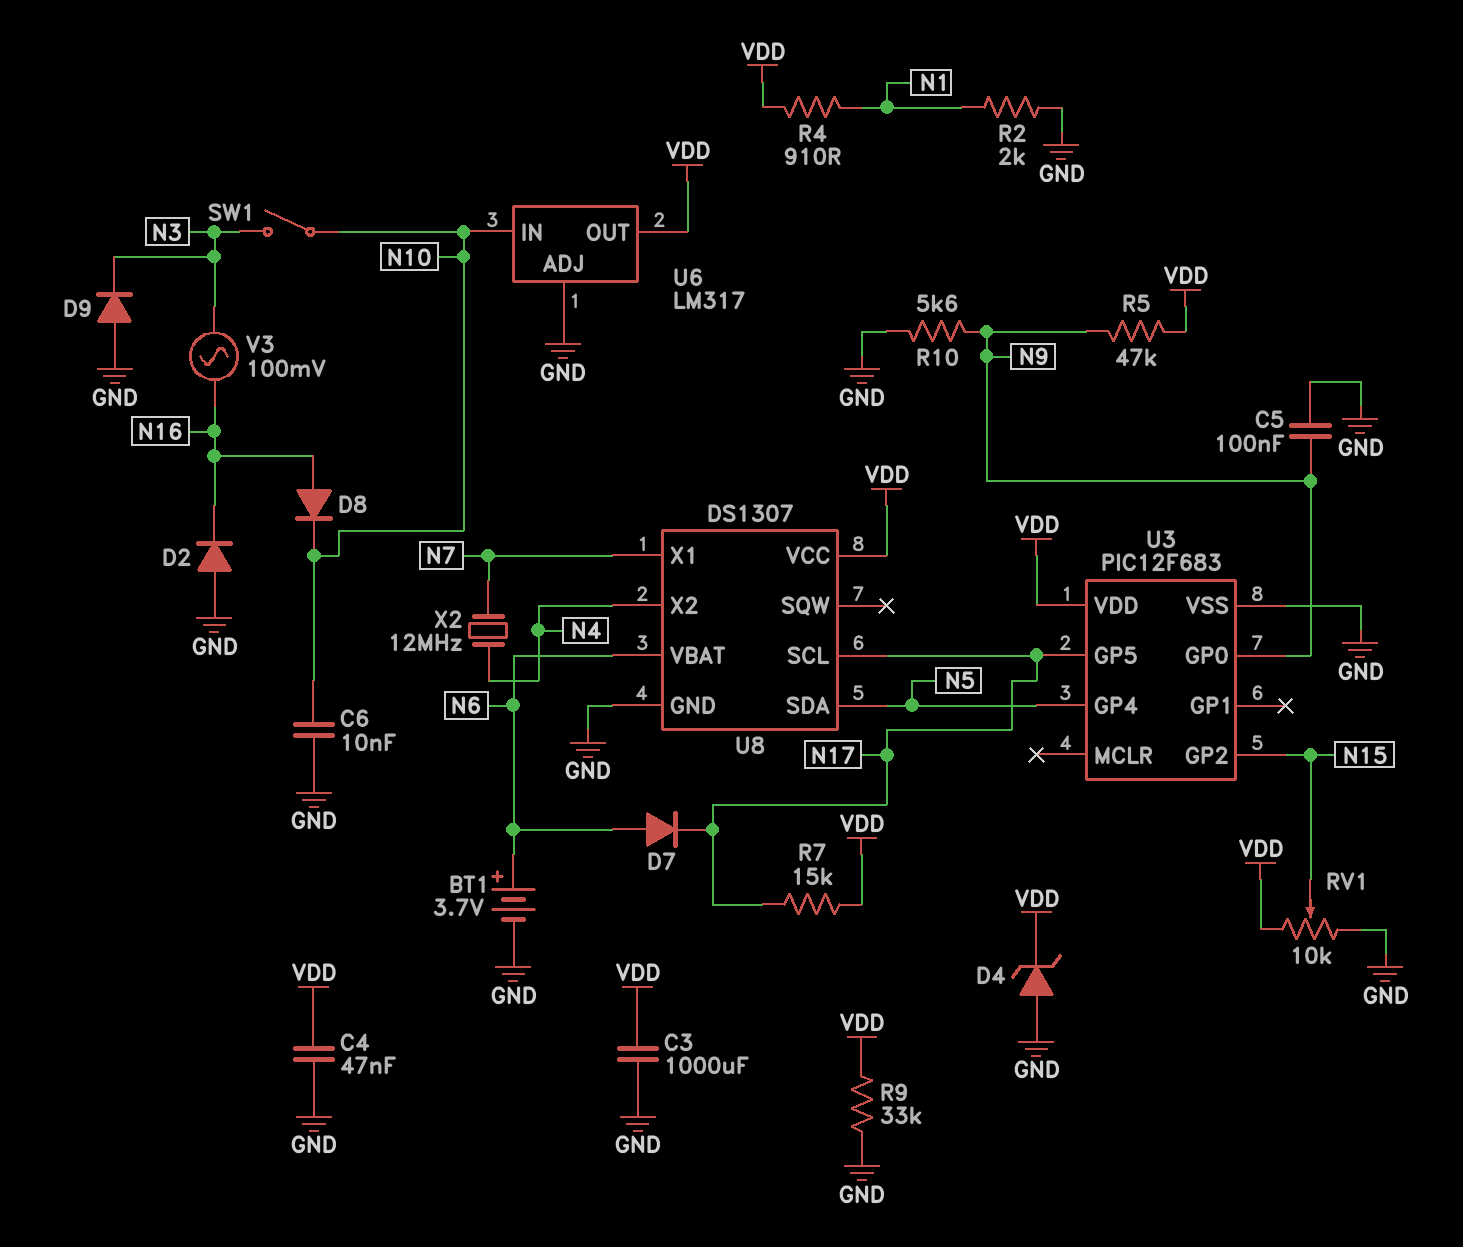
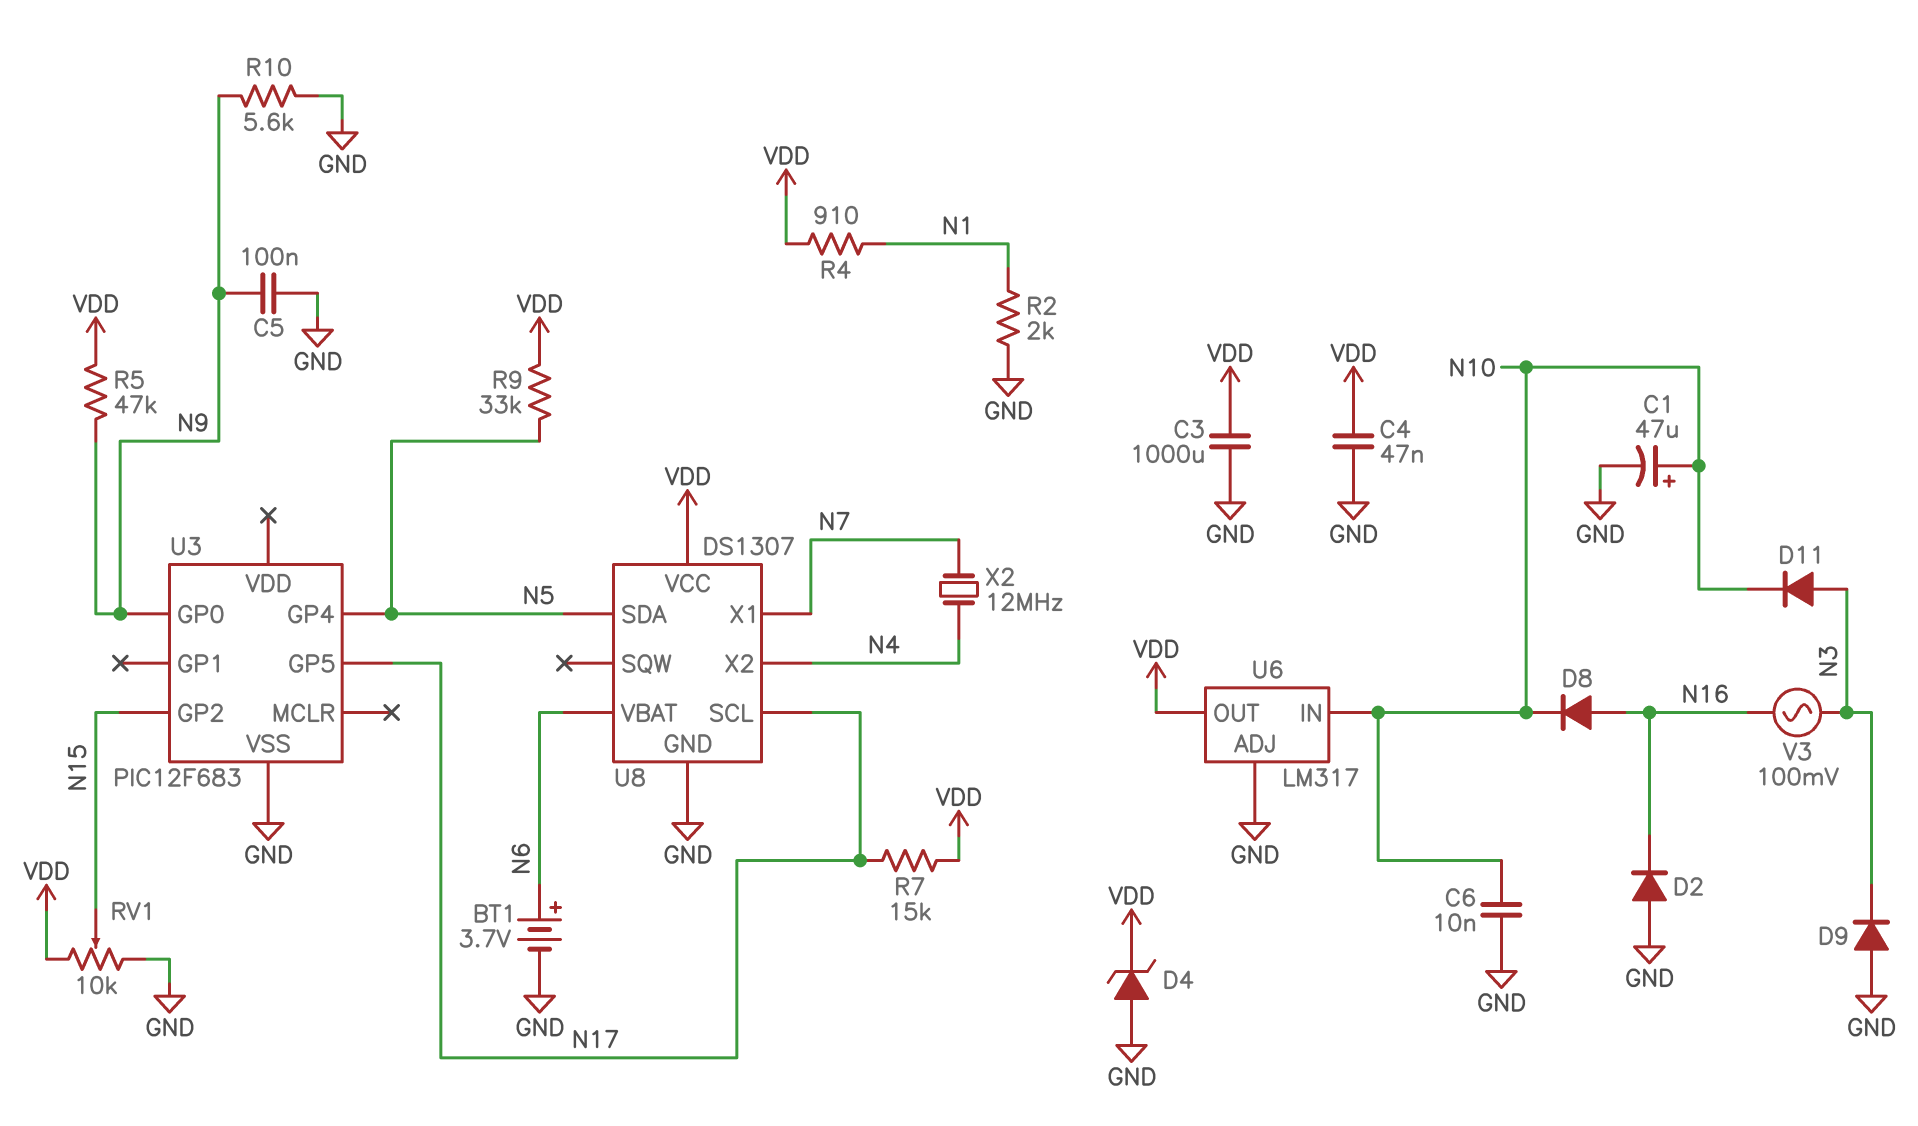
C1: none -> 47uF (plus N10, minus GND)
D7: diode (A N6, K N17) -> none
D11: none -> diode (A N3, K N10)
R9: 33k (GND, VDD) -> 33k (N5, VDD)
SW1: switch (N3, N10) -> none
U3 pin VDD: VDD -> none

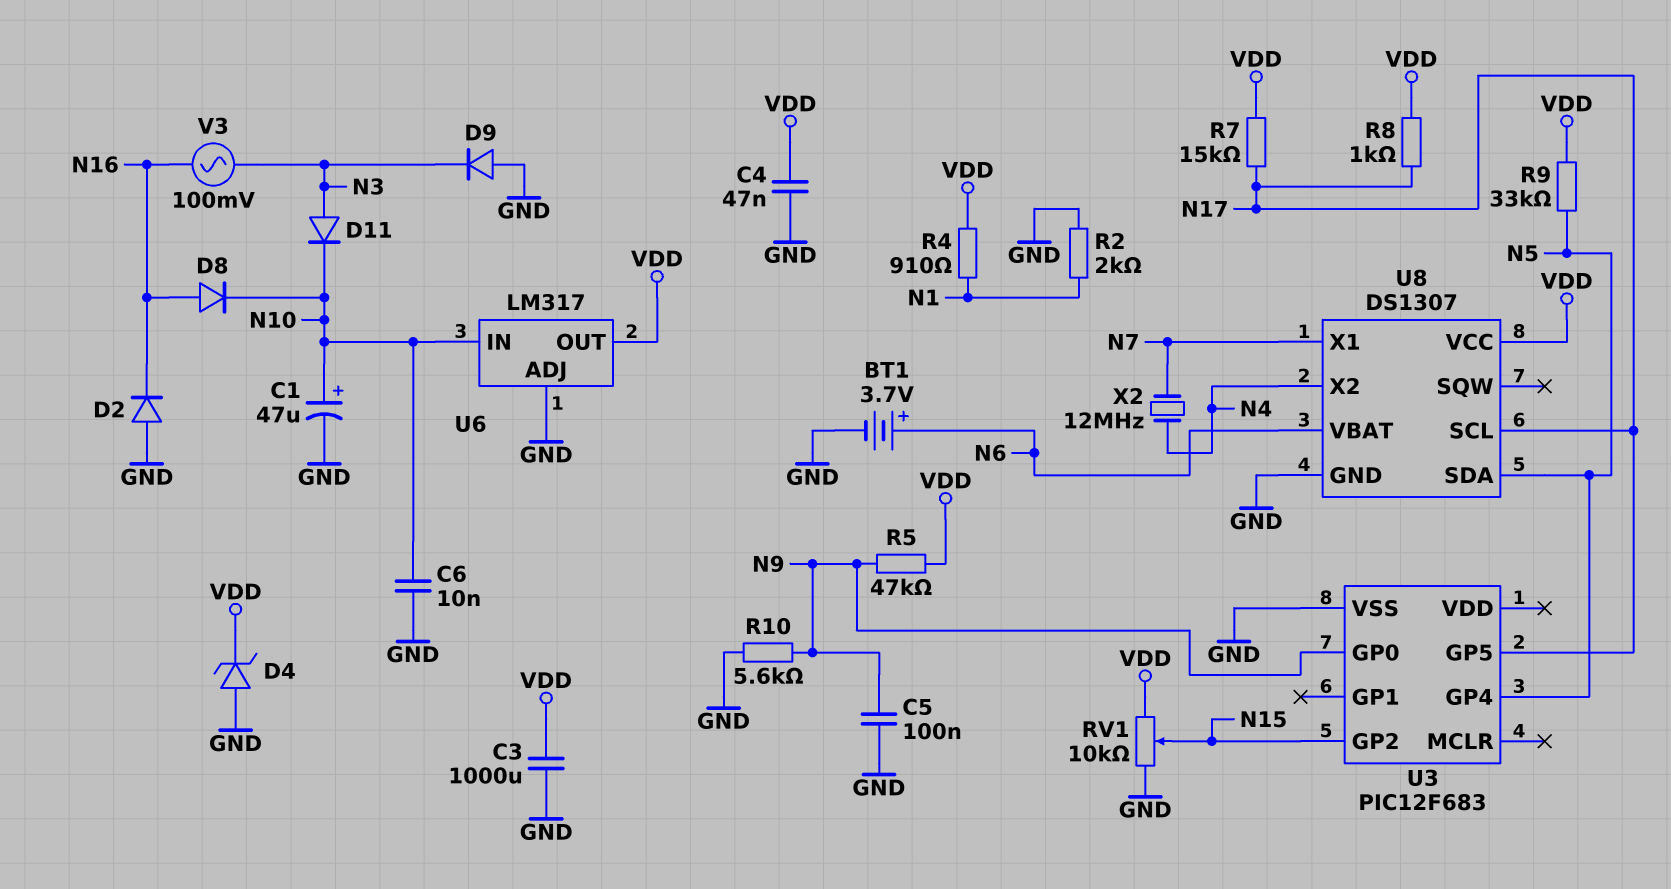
R8: none -> 1k (N17, VDD)

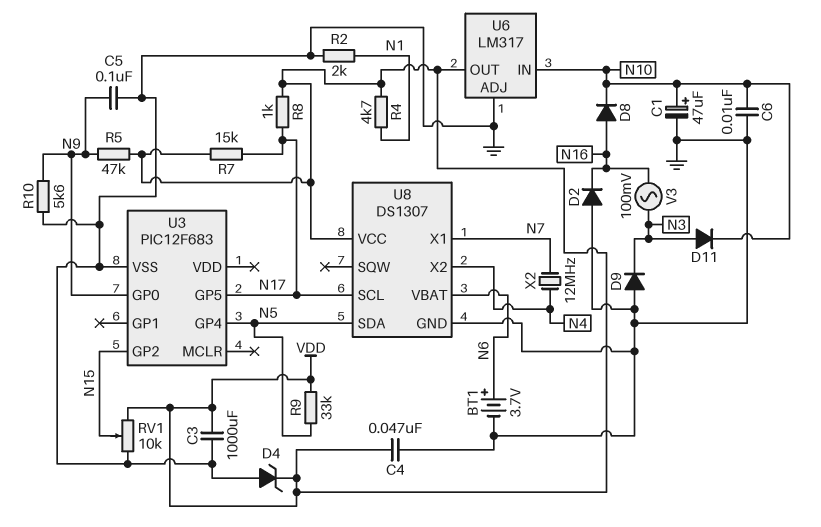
R4: 910 (N1, VDD) -> 4.7k (N1, VDD)

